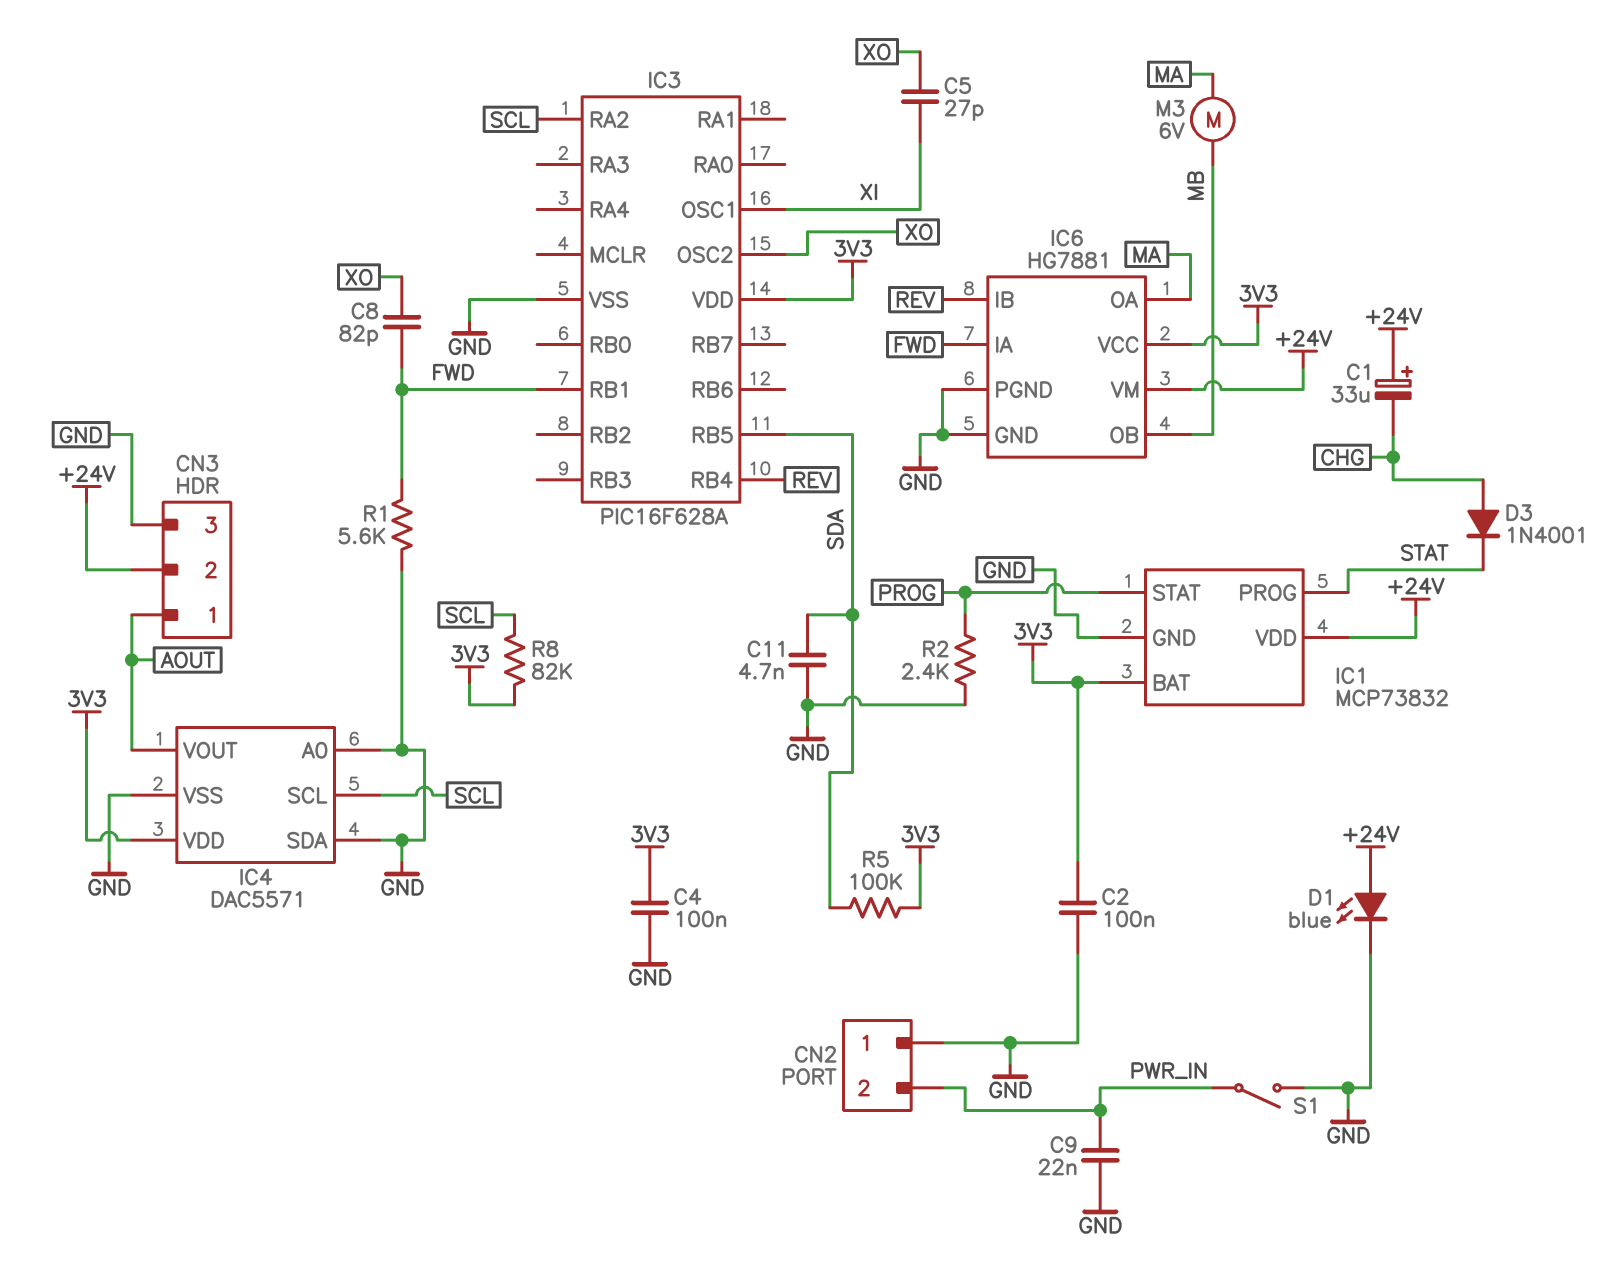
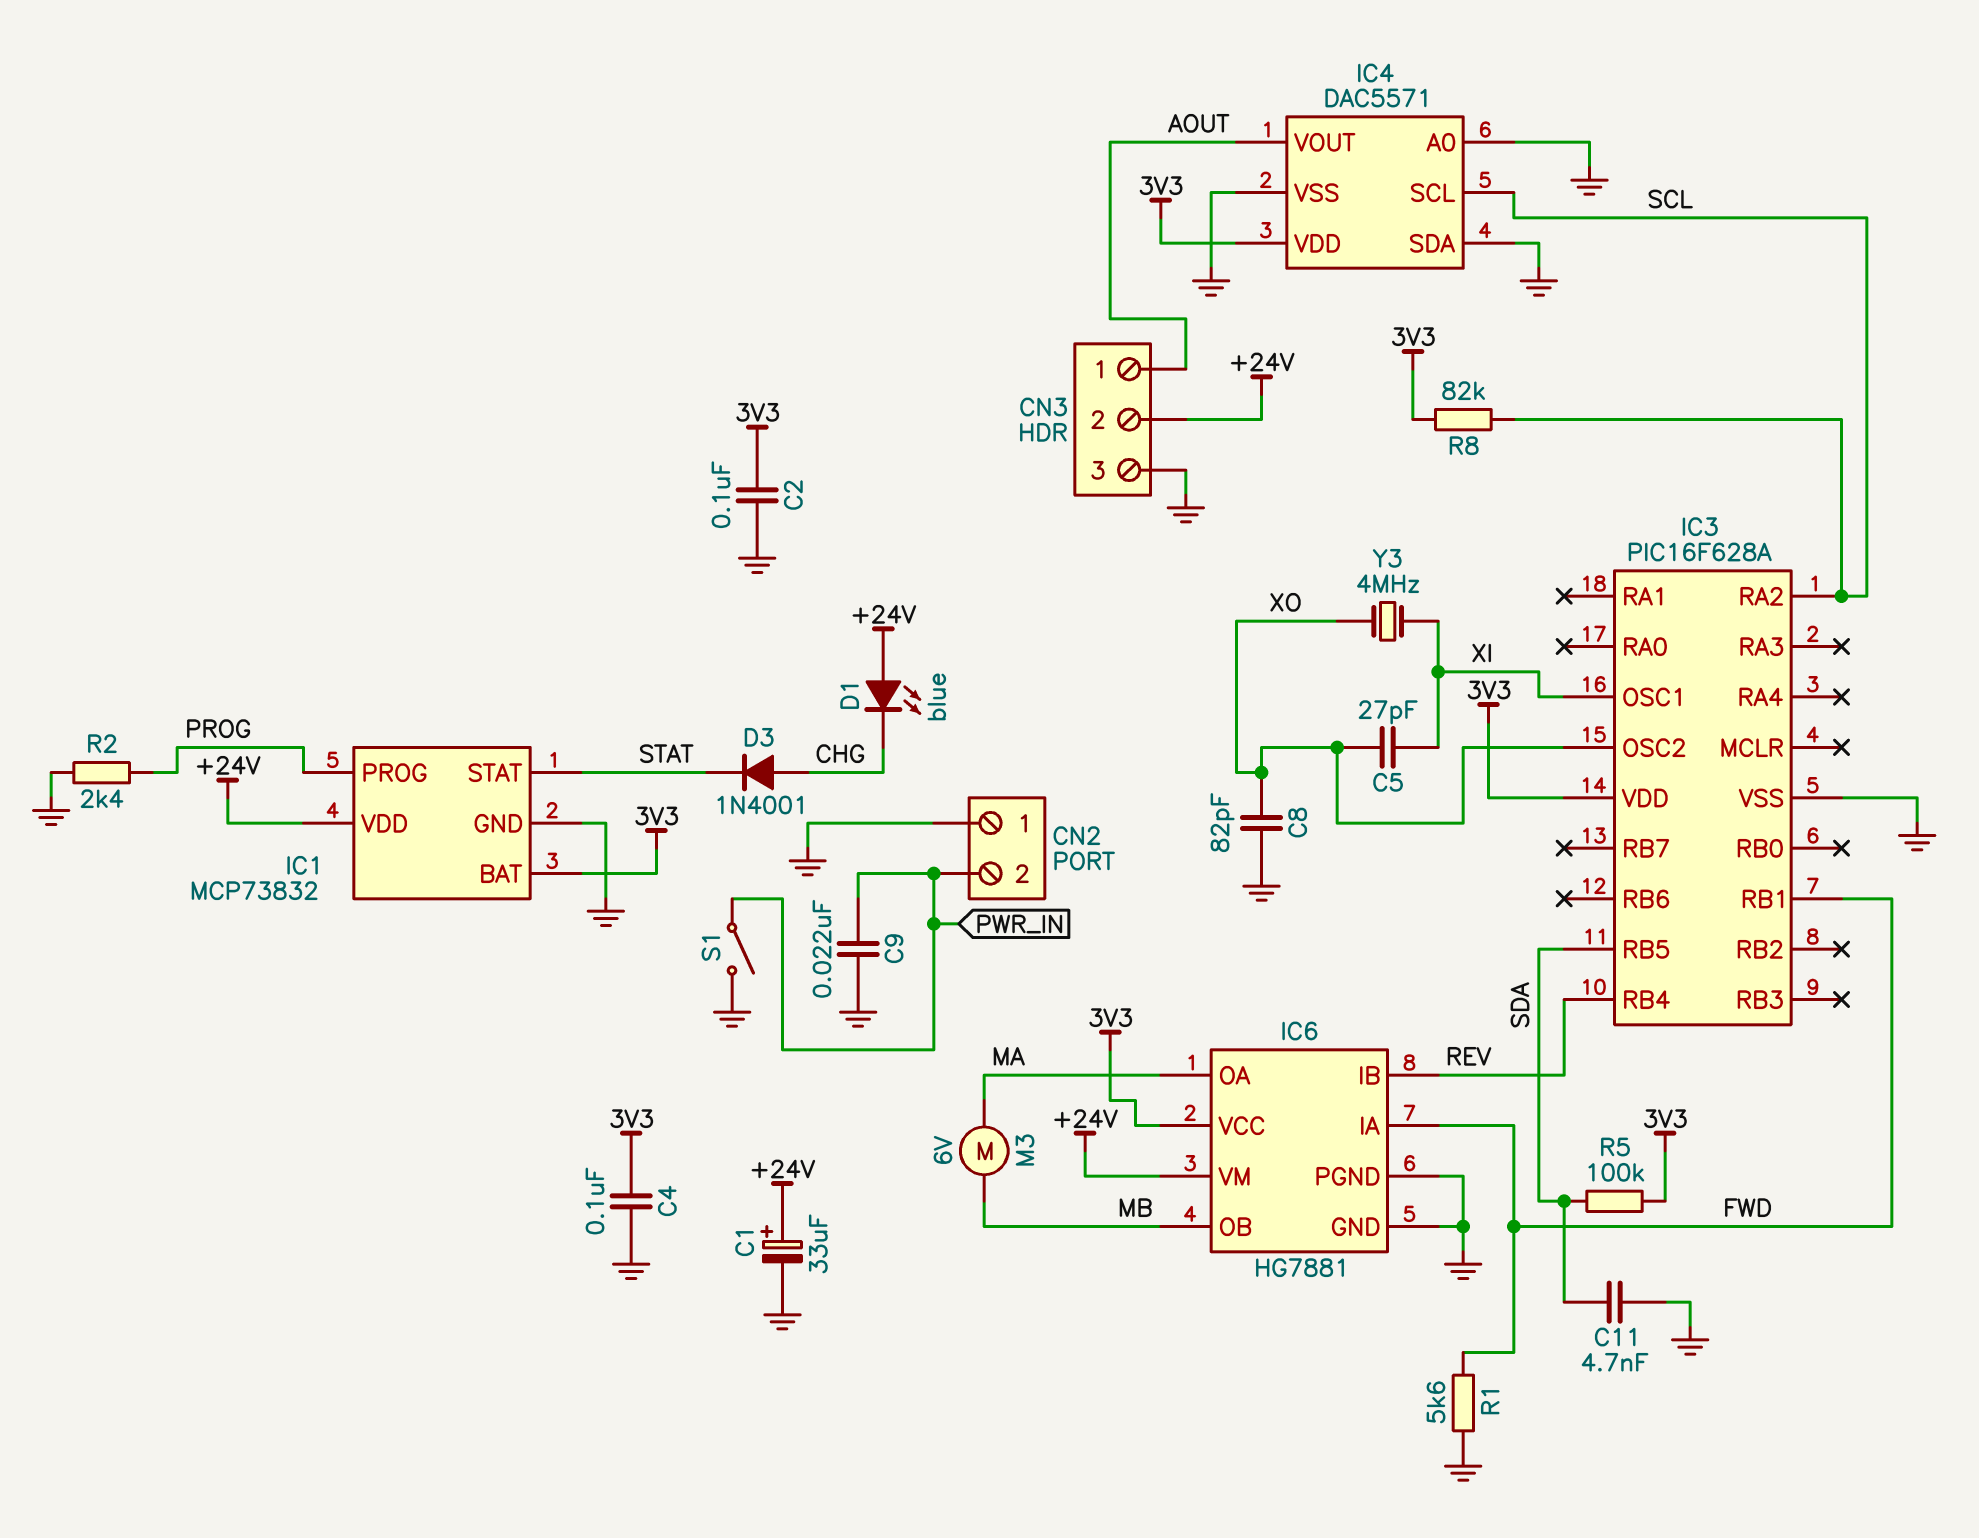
C1: 33uF (plus +24V, minus CHG) -> 33uF (plus +24V, minus GND)
C8: 82pF (FWD, XO) -> 82pF (GND, XO)
D1: LED blue (A +24V, K GND) -> LED blue (A +24V, K CHG)
IC1 pin PROG: STAT -> PROG
IC1 pin STAT: PROG -> STAT
Y3: none -> 4MHz (XI, XO)

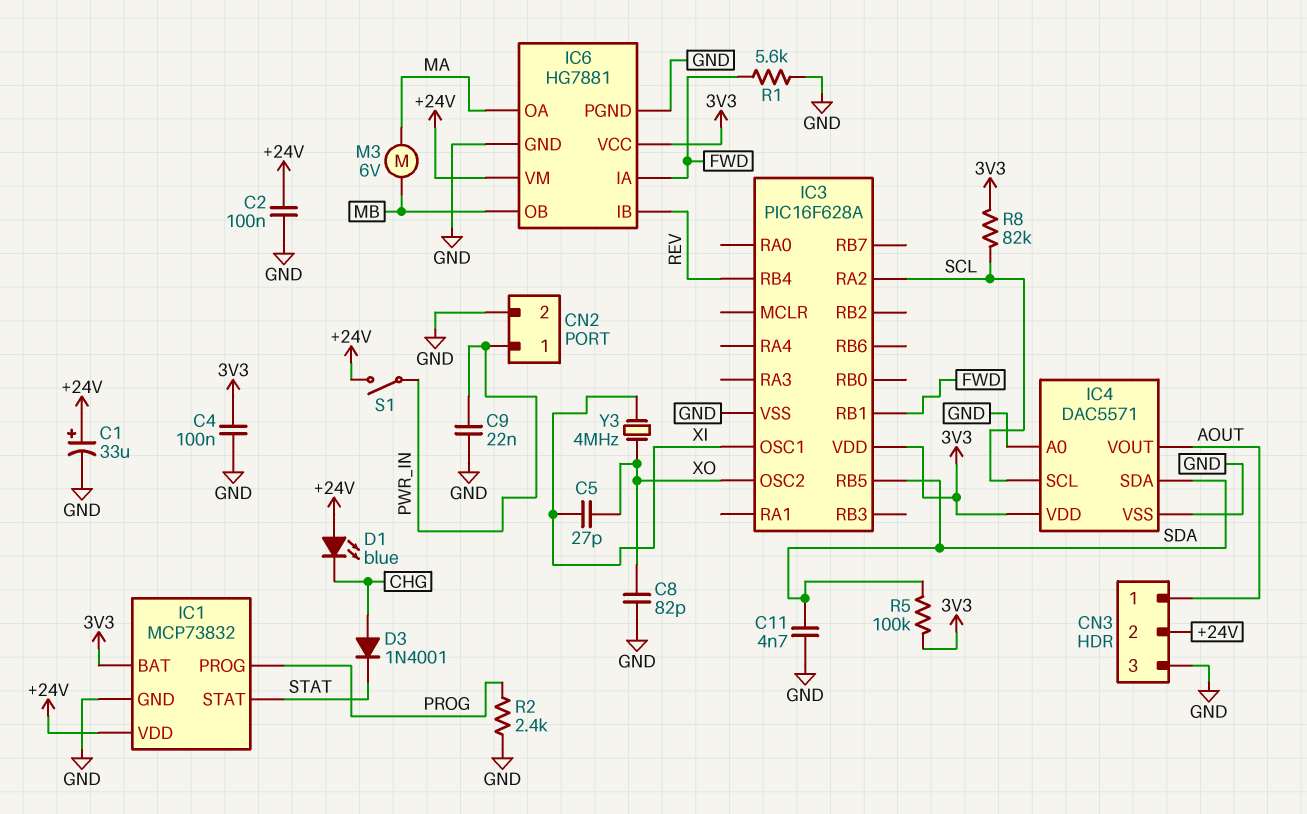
C2: 100nF (3V3, GND) -> 100nF (+24V, GND)
CN2 pin 1: GND -> PWR_IN
CN2 pin 2: PWR_IN -> GND
IC4 pin SDA: GND -> SDA
S1: switch (GND, PWR_IN) -> switch (+24V, PWR_IN)

